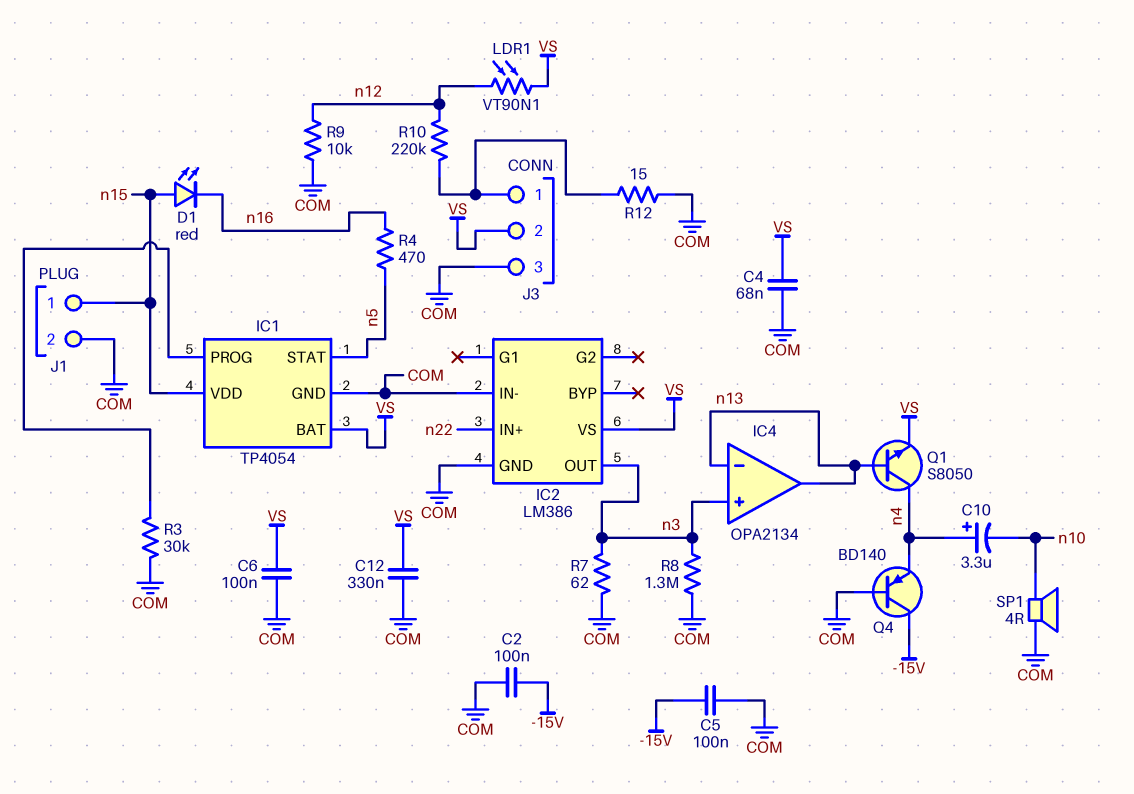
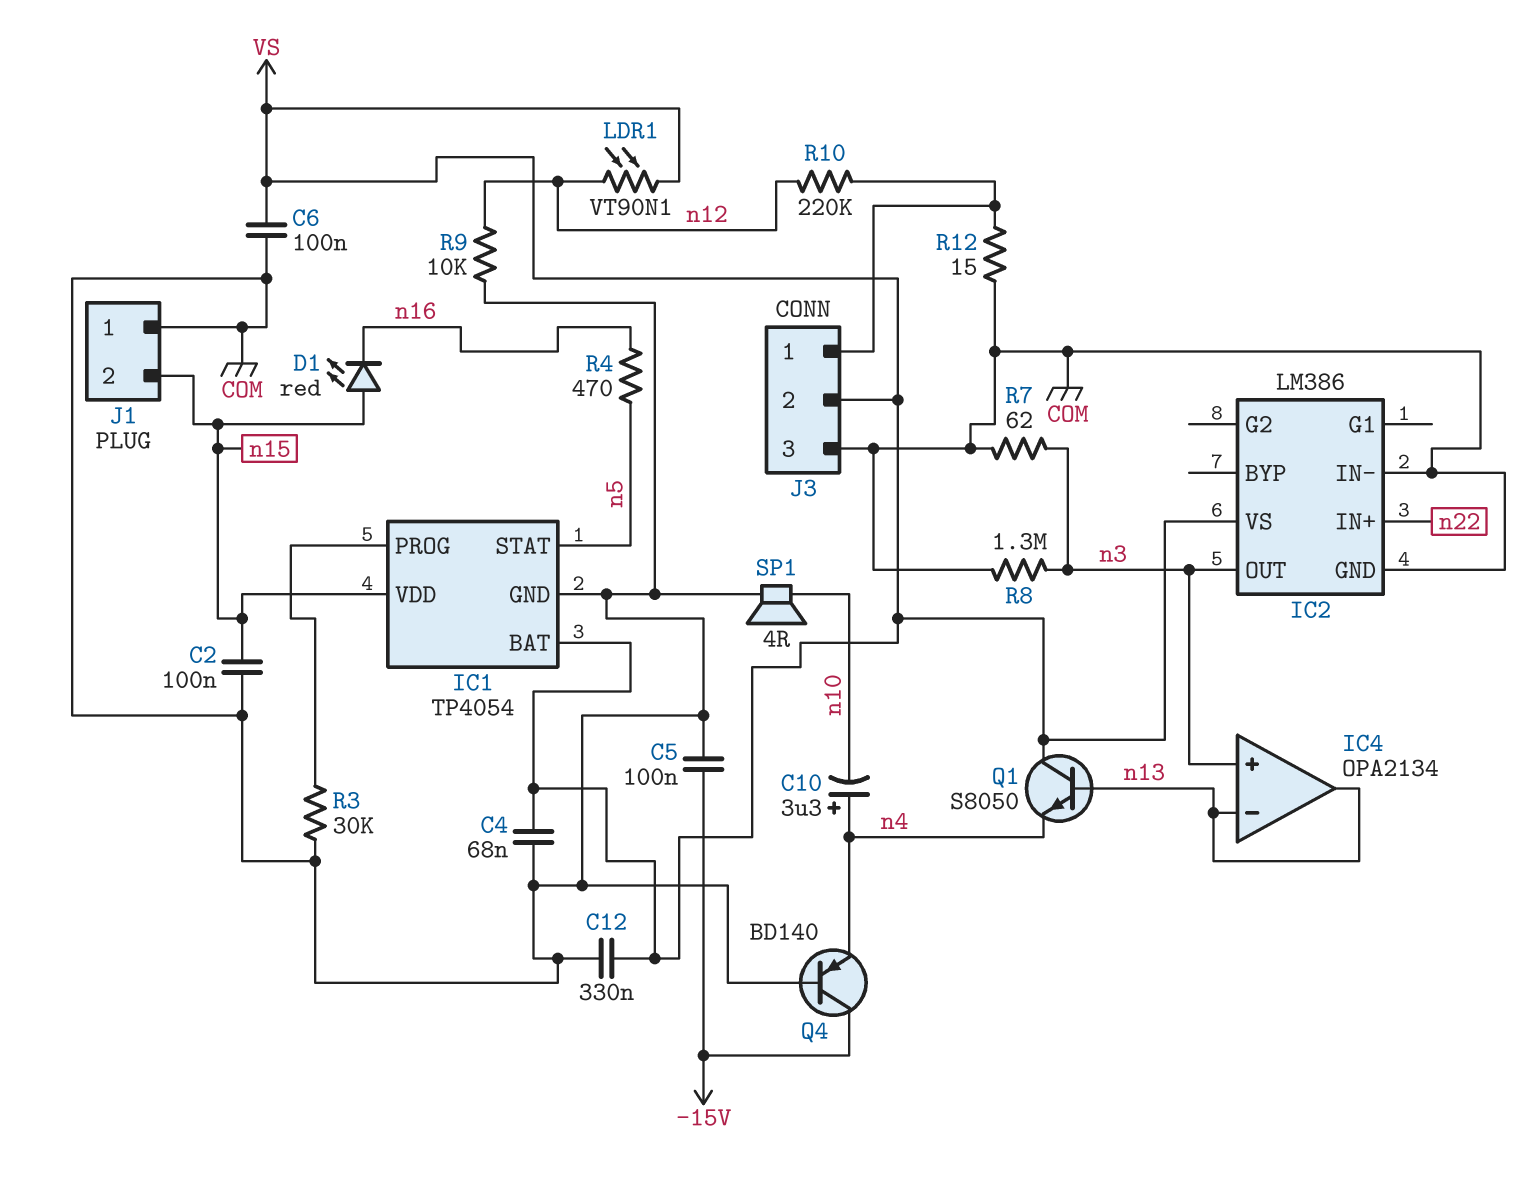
C2: 100nF (-15V, COM) -> 100nF (COM, n15)
J1 pin 1: n15 -> COM
J1 pin 2: COM -> n15
Q1: NPN S8050 (B n13, C n4, E VS) -> NPN S8050 (B n13, C VS, E n4)

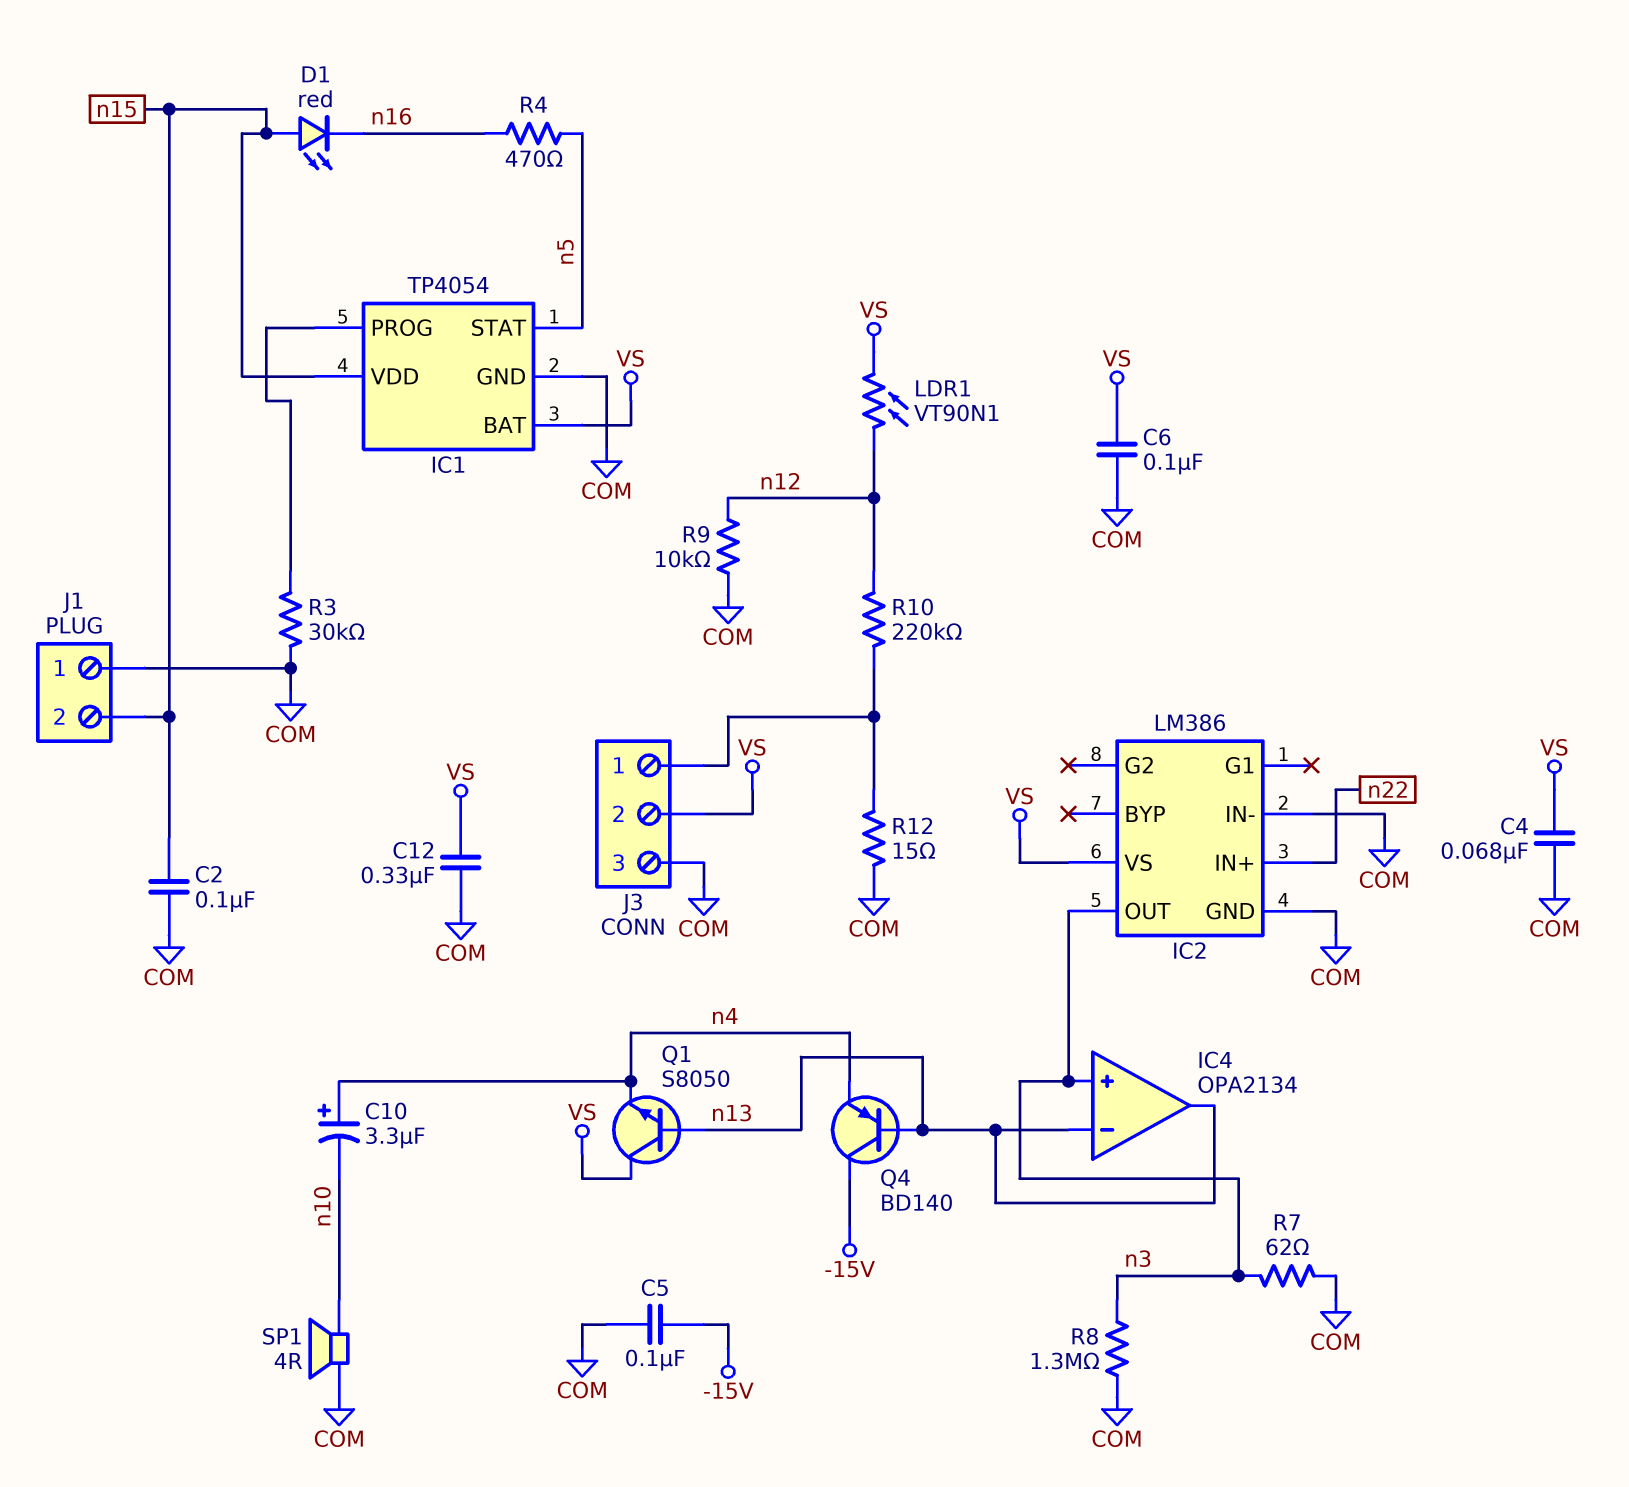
Q4: PNP BD140 (B COM, C -15V, E n4) -> PNP BD140 (B n13, C -15V, E n4)

